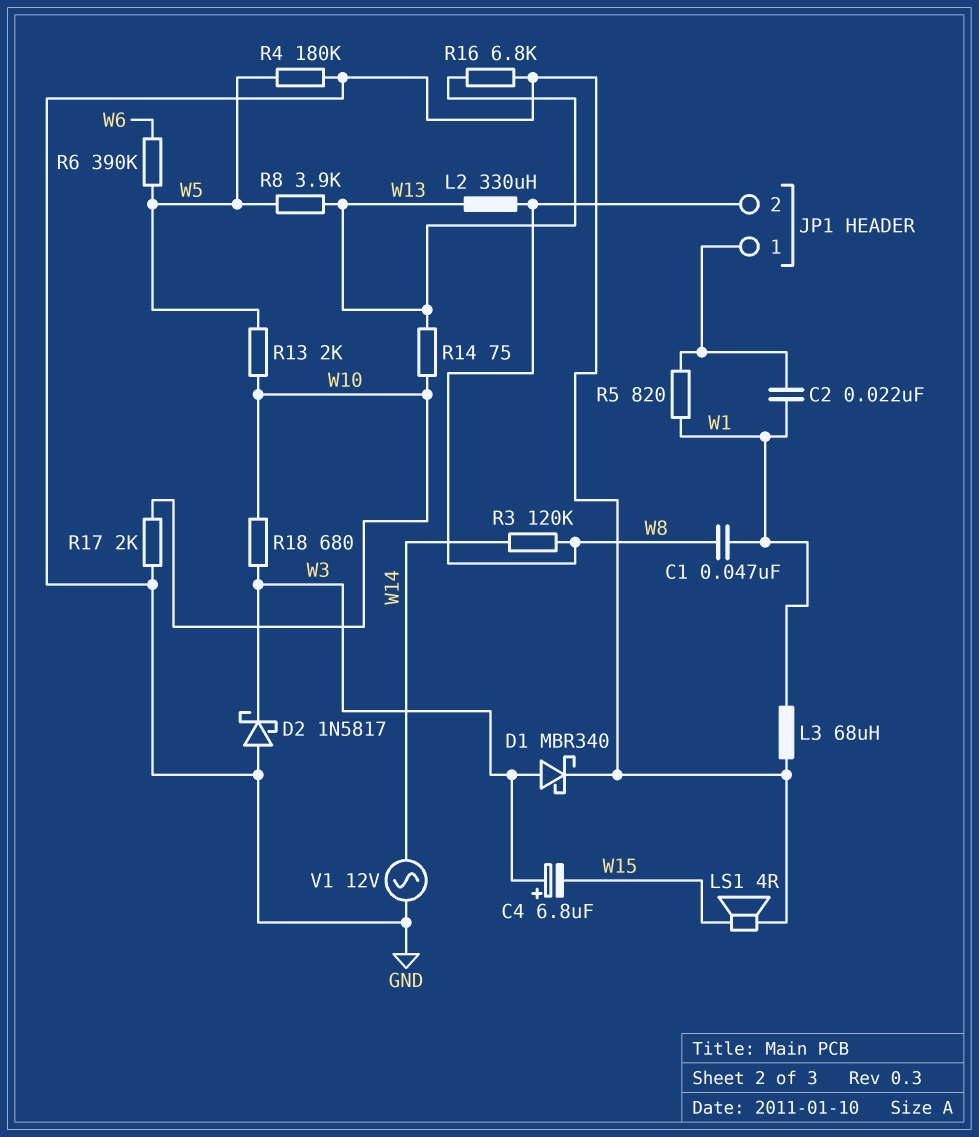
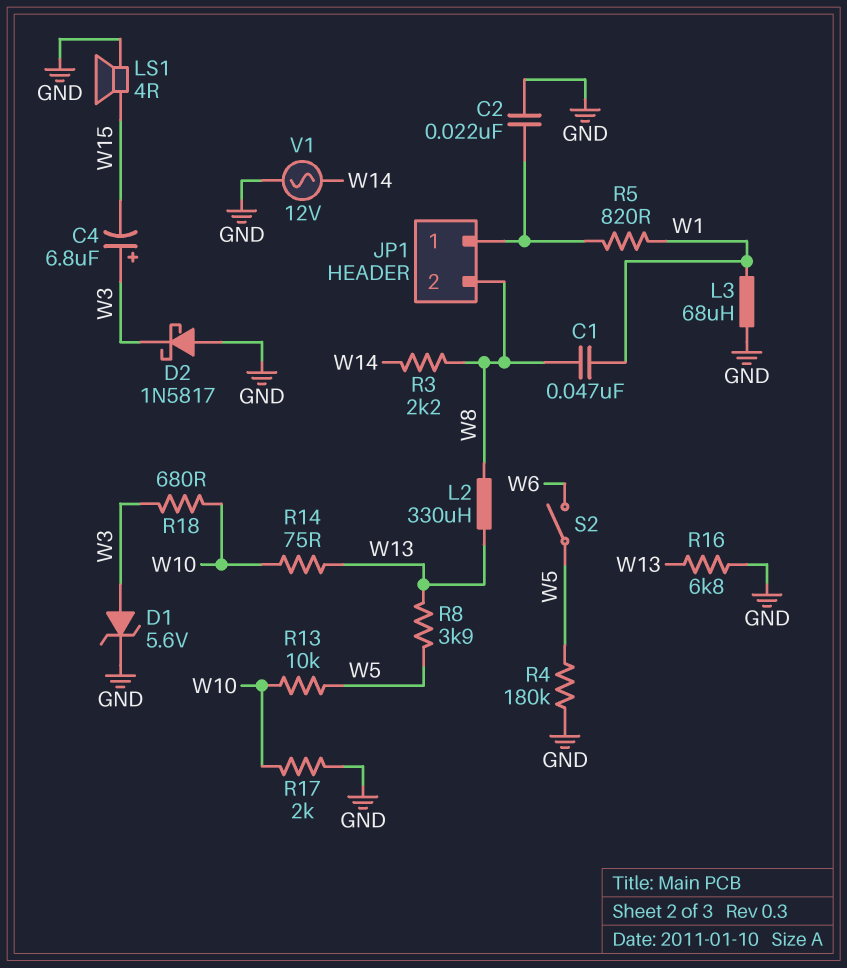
C2: 22nF (JP1/1, W1) -> 22nF (GND, JP1/1)
D1: schottky MBR340 (A W3, K GND) -> zener 5.6V (A W3, K GND)
R3: 120k (W8, W14) -> 2.2k (W8, W14)
R6: 390k (W5, W6) -> none
R13: 2k (W5, W10) -> 10k (W5, W10)
S2: none -> switch (W5, W6)

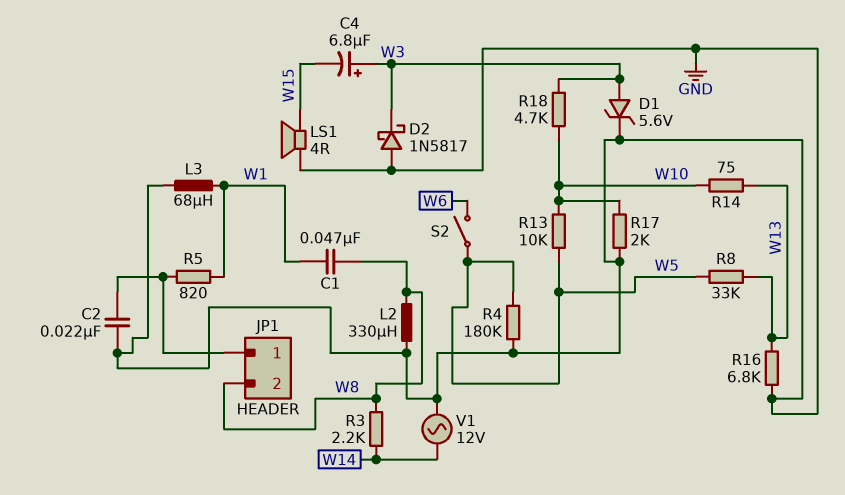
L2: 330uH (W8, W13) -> 330uH (GND, W8)
R8: 3.9k (W5, W13) -> 33k (W5, W13)
R18: 680 (W3, W10) -> 4.7k (W3, W10)

